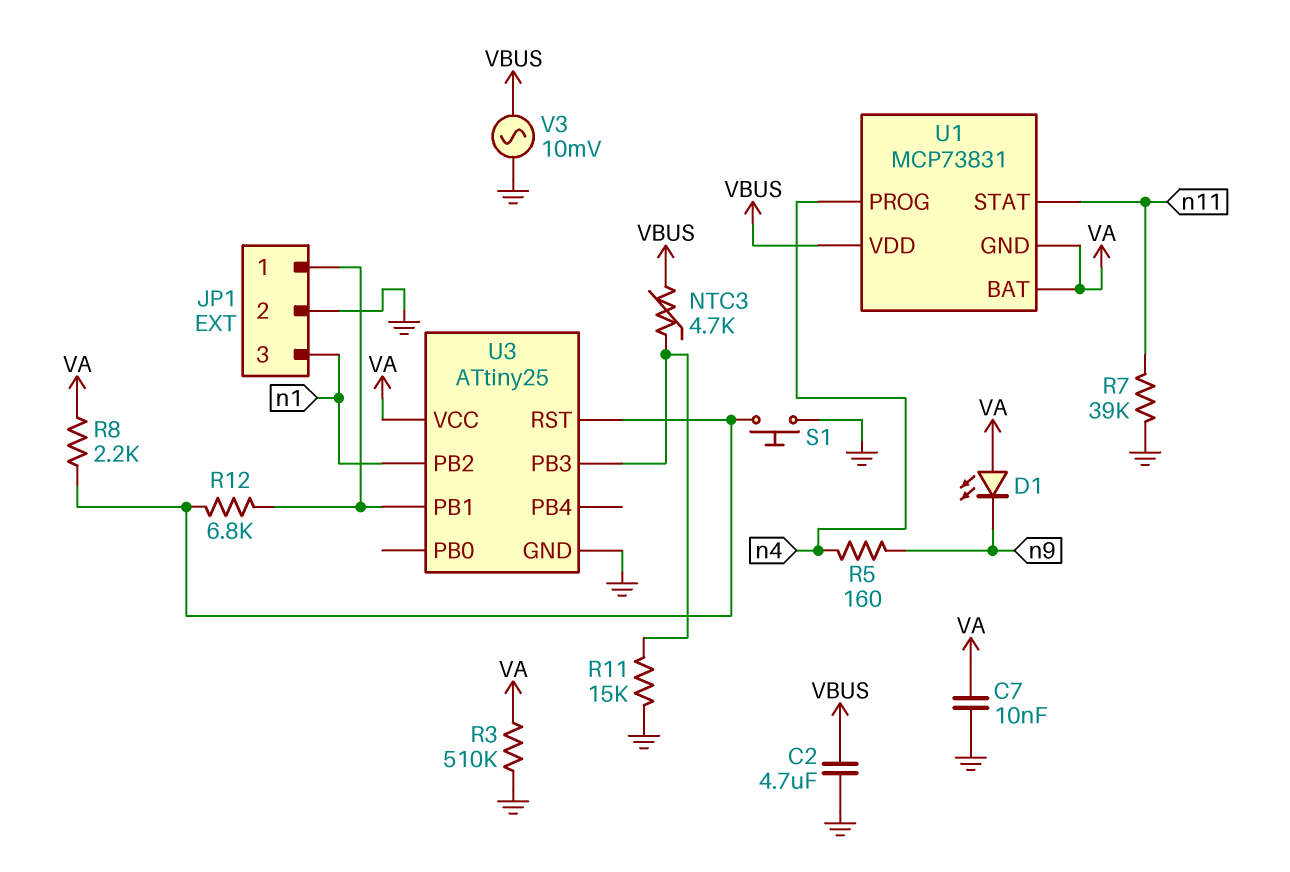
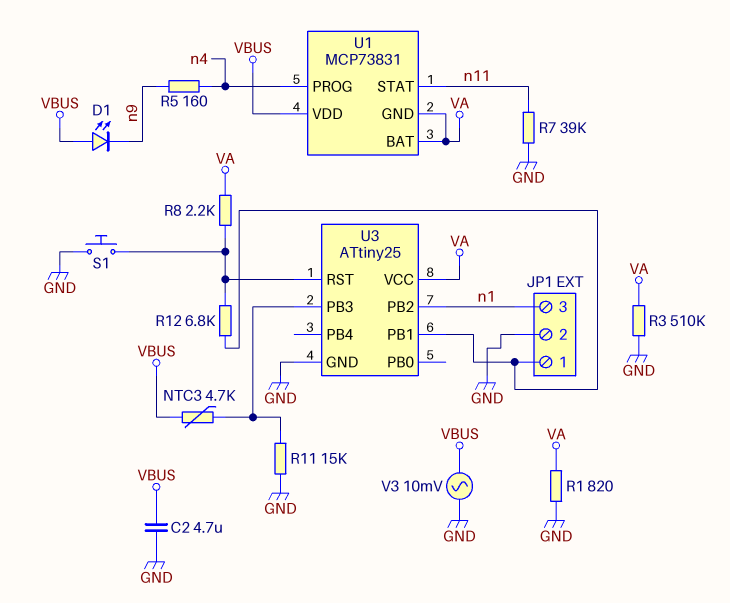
C7: 10nF (GND, VA) -> none
D1: LED (A VA, K n9) -> LED (A VBUS, K n9)
R1: none -> 820 (GND, VA)

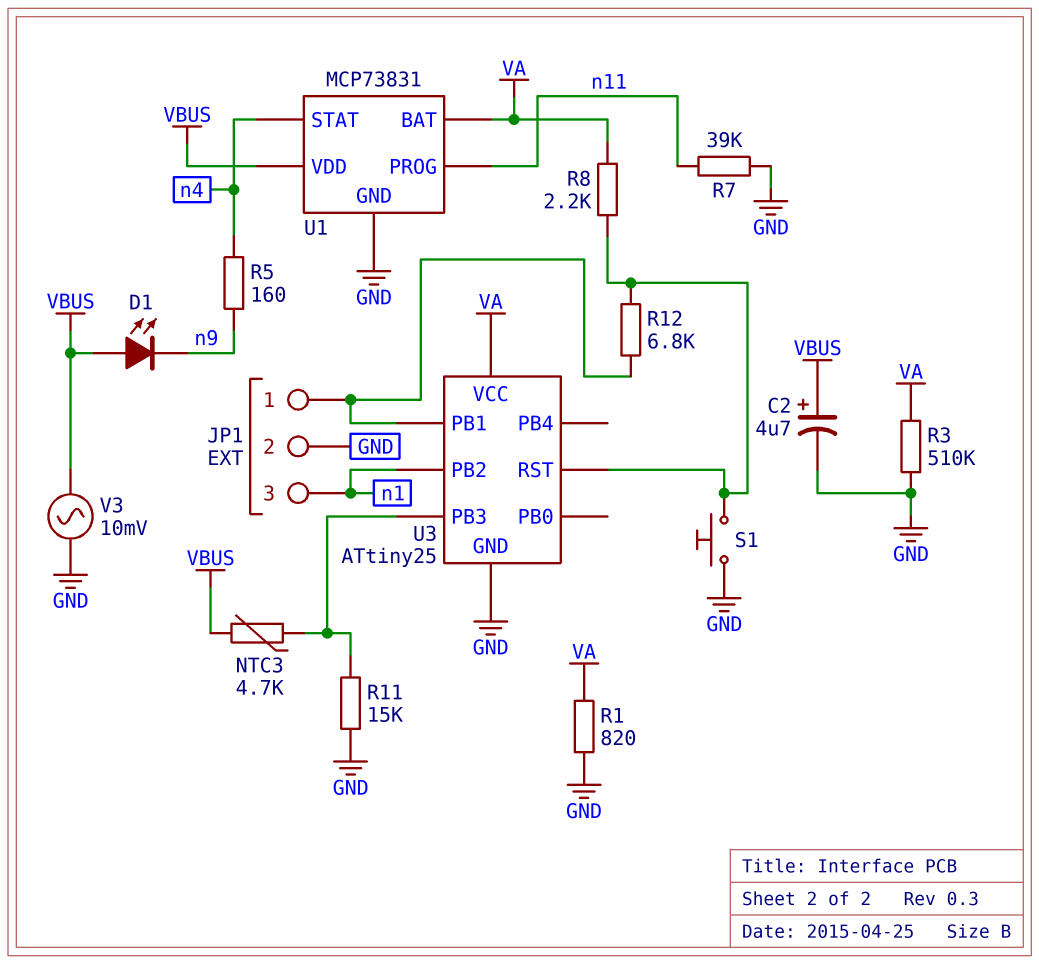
C2: 4.7uF (GND, VBUS) -> 4.7uF (plus VBUS, minus GND)
U1 pin GND: VA -> GND
U1 pin PROG: n4 -> n11
U1 pin STAT: n11 -> n4

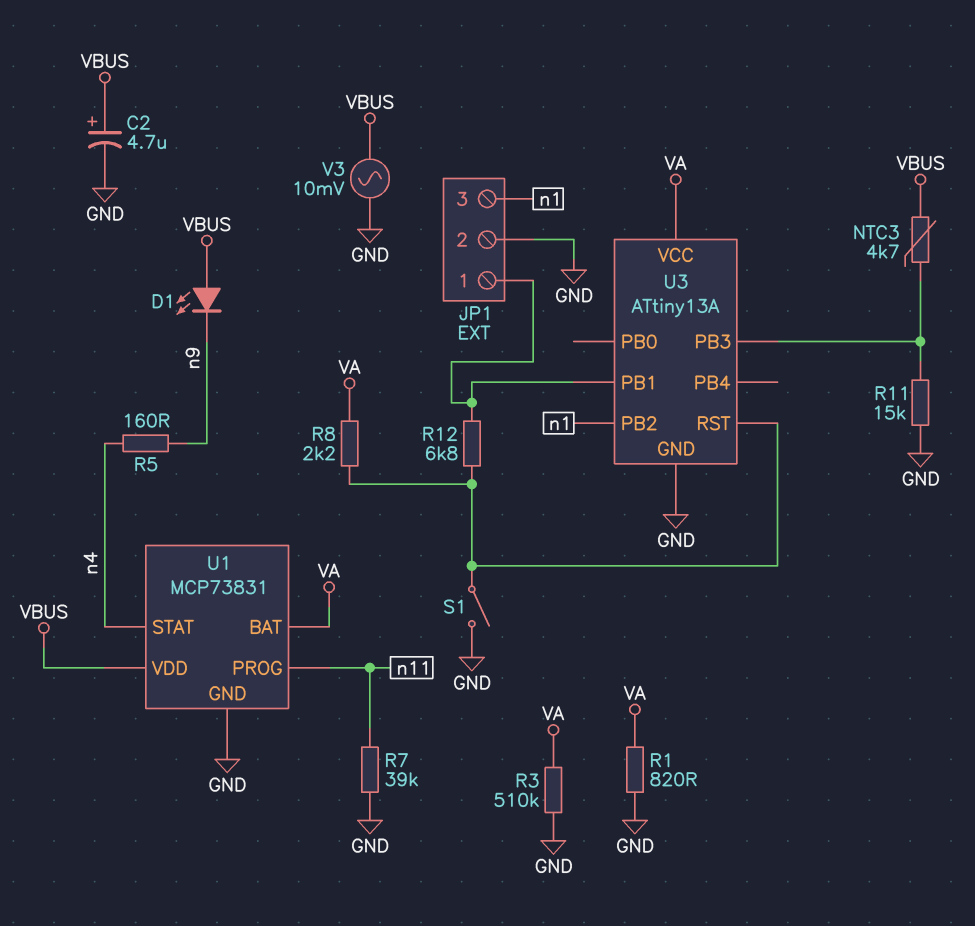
S1: button (GND, U3/RST) -> switch (GND, U3/RST)
U3: ATtiny25 -> ATtiny13A

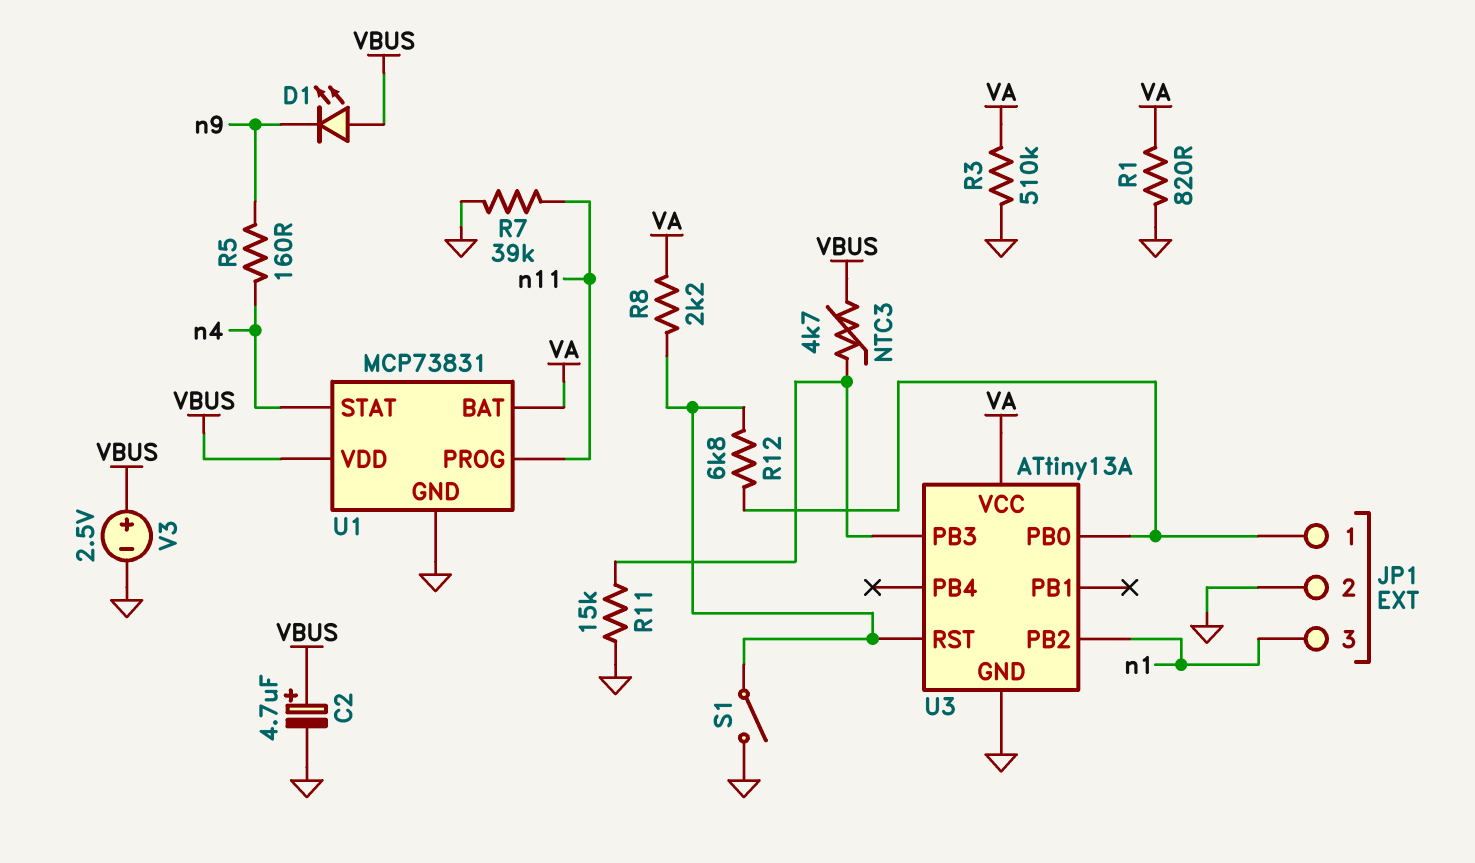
U3 pin PB0: none -> JP1/1
U3 pin PB1: JP1/1 -> none
V3: AC 10mV (GND, VBUS) -> 2.5V (plus VBUS, minus GND)

